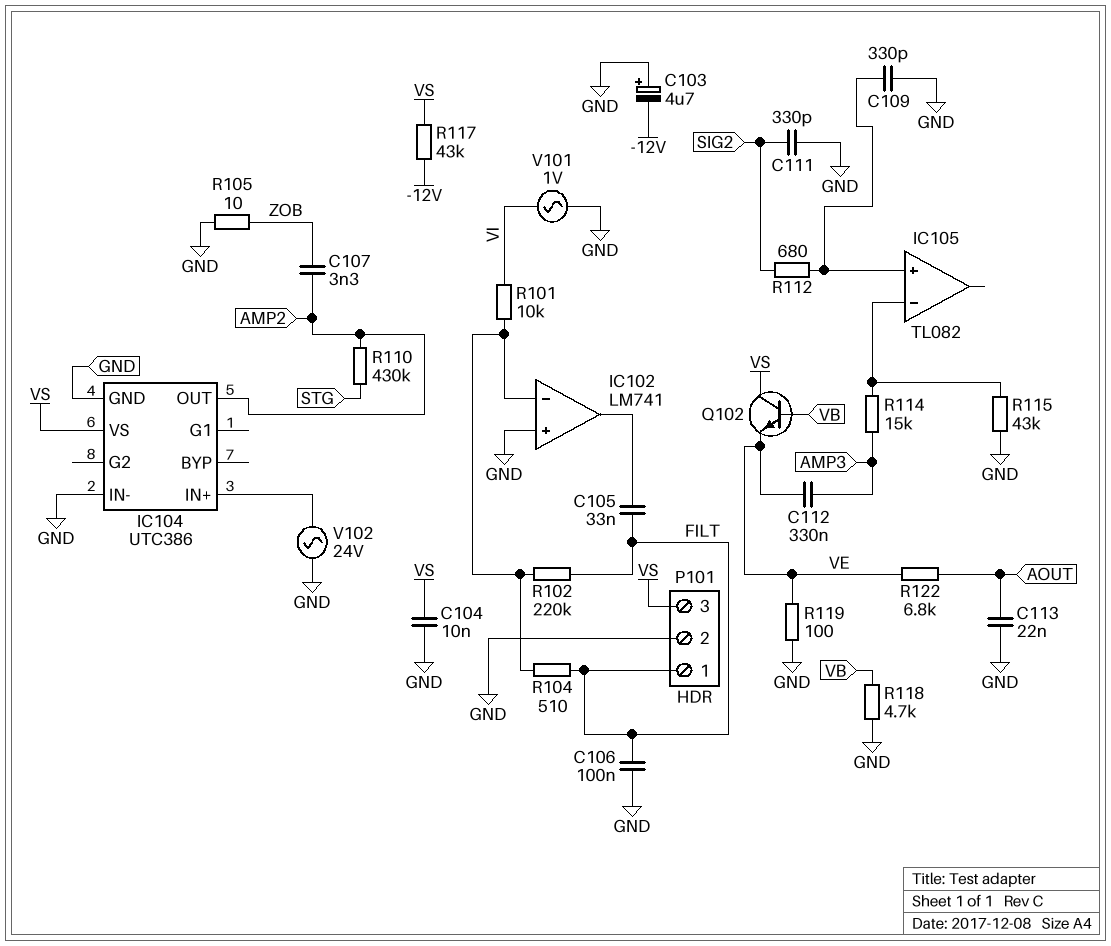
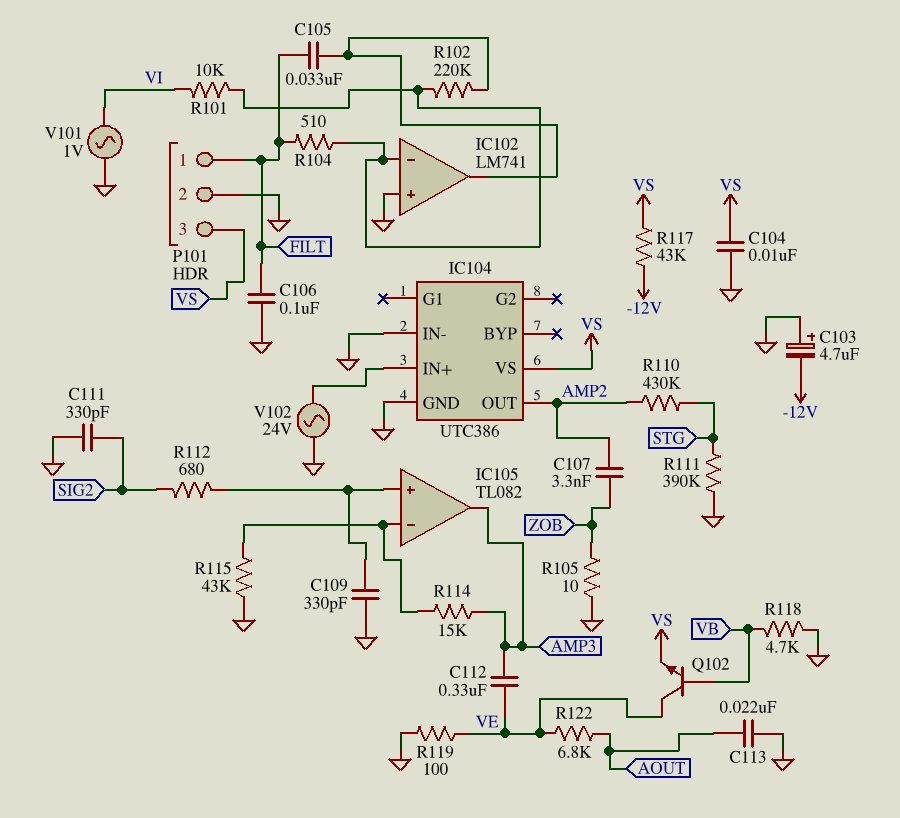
IC105 pin out: none -> AMP3
Q102: NPN (B VB, C VS, E VE) -> NPN (B VB, C VE, E VS)
R102: 220k (FILT, IC102/in-) -> 220k (IC102/in-, IC102/out)
R111: none -> 390k (GND, STG)

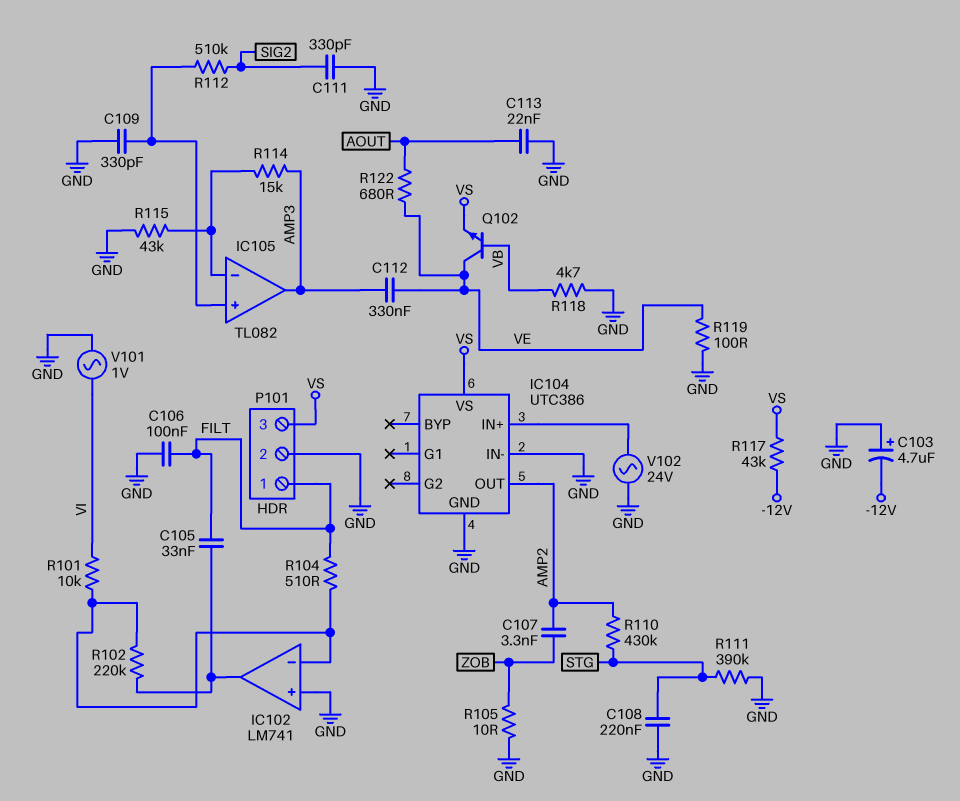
C104: 10nF (GND, VS) -> none
C108: none -> 220nF (GND, STG)
R112: 680 (IC105/in+, SIG2) -> 510k (IC105/in+, SIG2)
R122: 6.8k (AOUT, VE) -> 680 (AOUT, VE)

